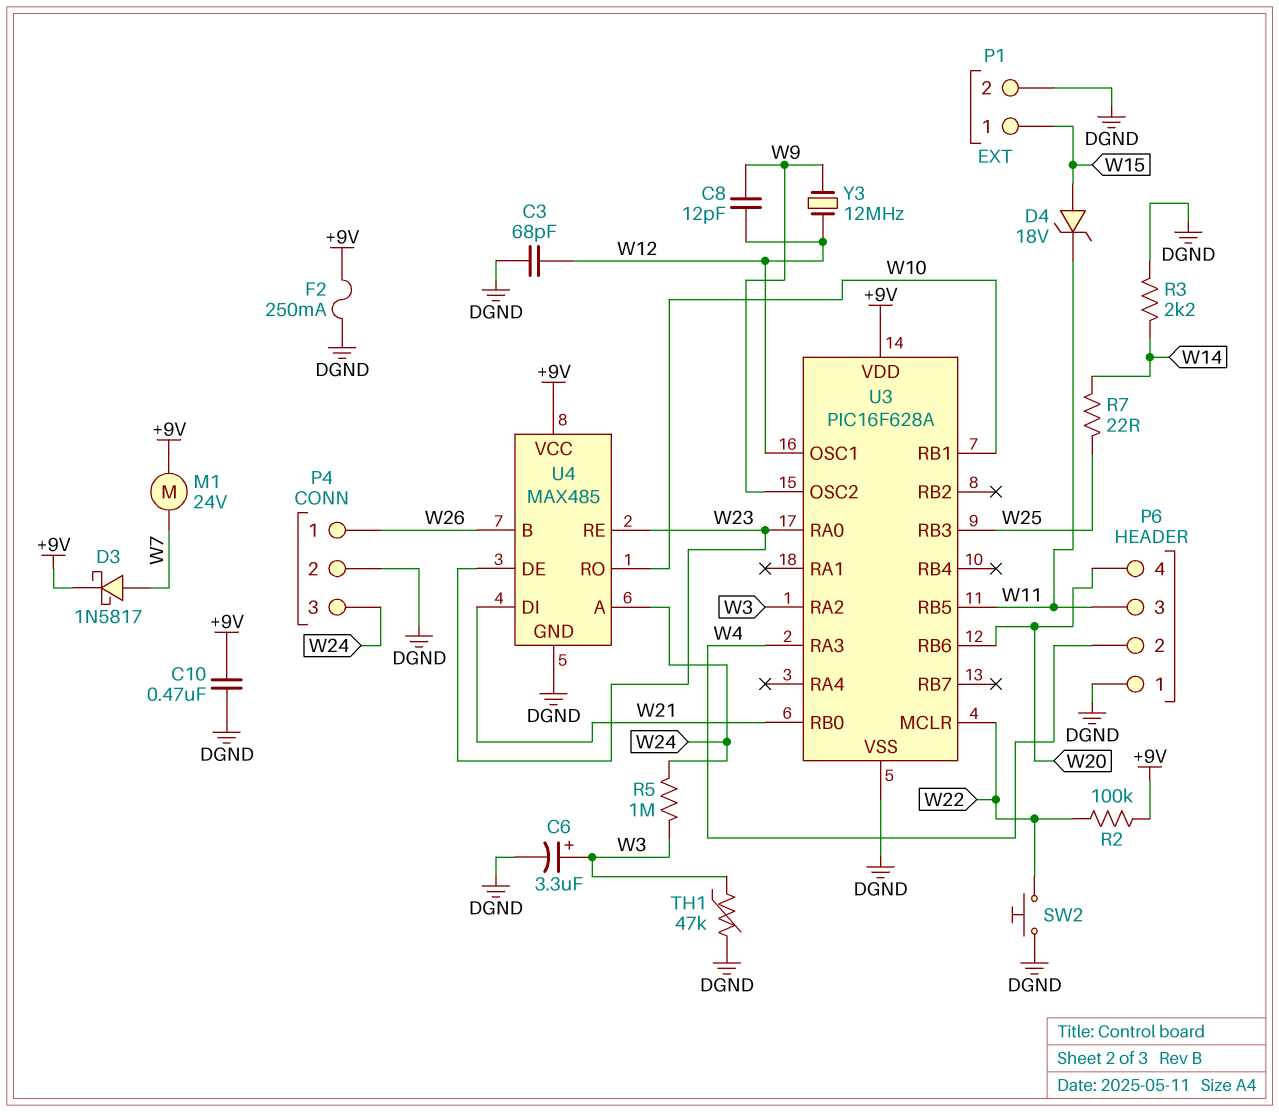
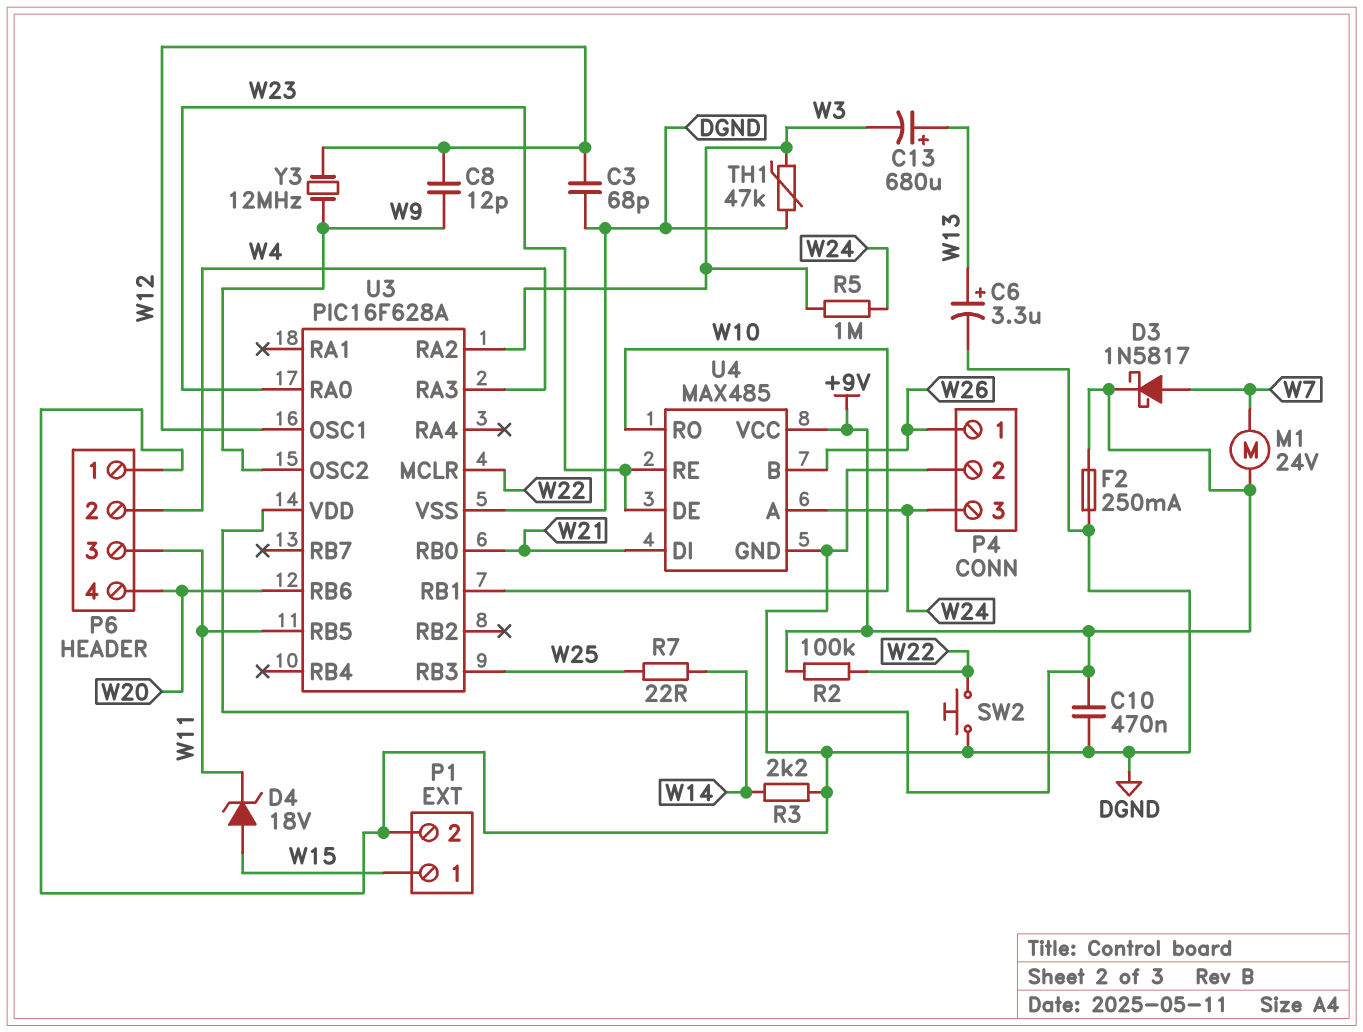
C6: 3.3uF (plus W3, minus DGND) -> 3.3uF (plus W13, minus DGND)
C13: none -> 680uF (plus W13, minus W3)

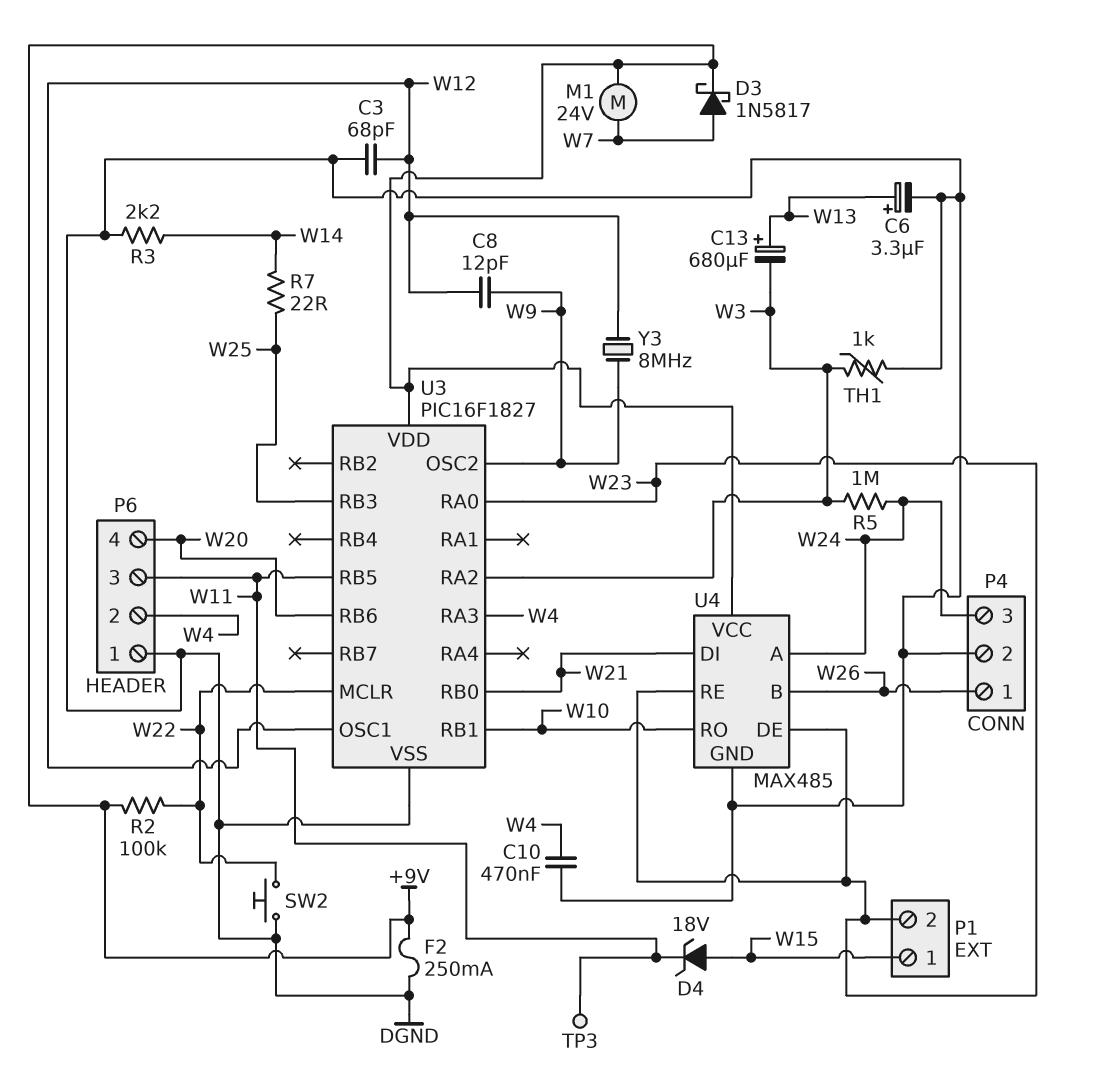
C10: 470nF (+9V, DGND) -> 470nF (DGND, W4)
P1 pin 2: DGND -> W23
TH1: 47k (DGND, W3) -> 1k (DGND, W3)
TP3: none -> test point (W11)
U3: PIC16F628A -> PIC16F1827
Y3: 12MHz (W9, W12) -> 8MHz (W9, W12)

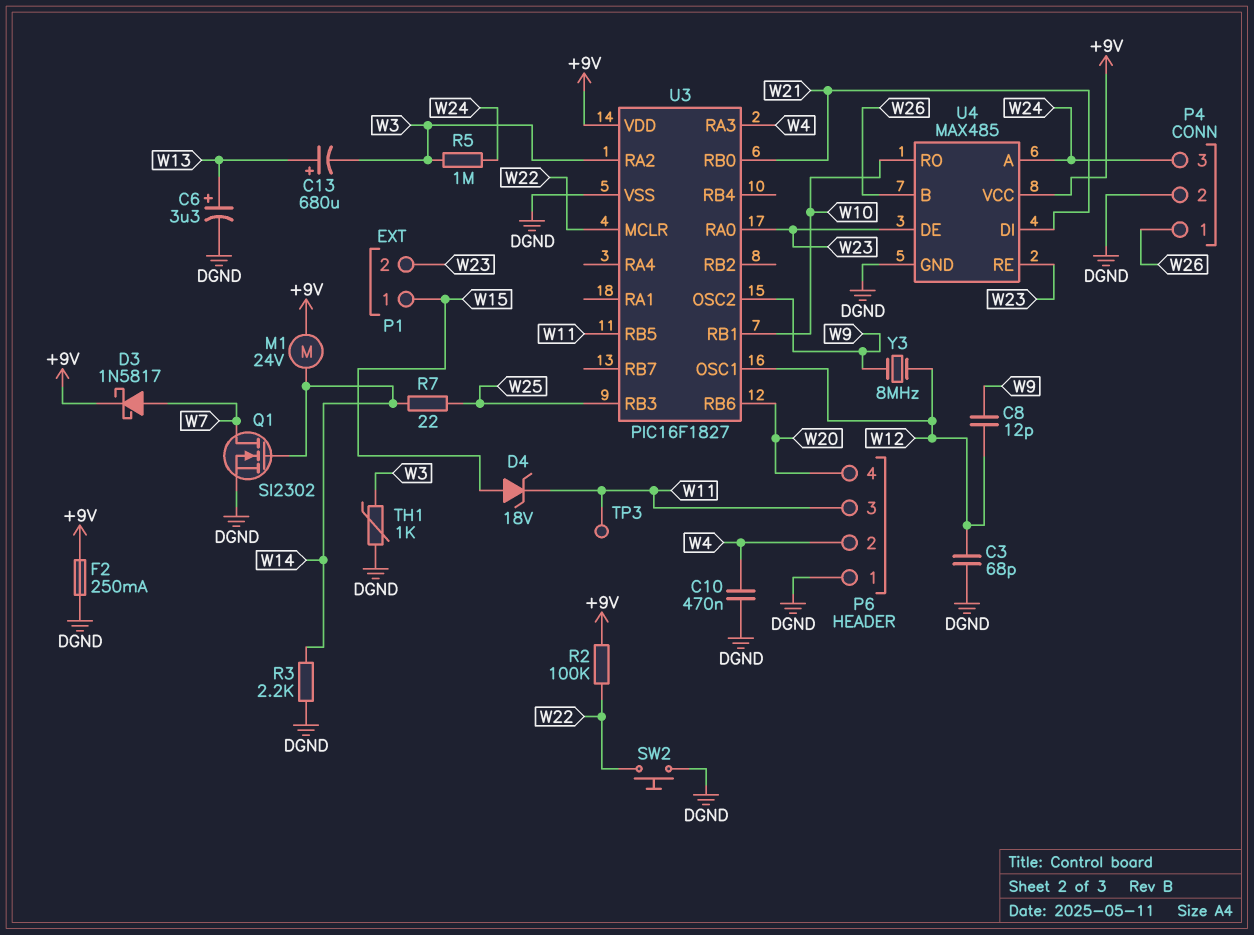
M1: motor 24V (+9V, W7) -> motor 24V (+9V, W14)
Q1: none -> NMOS SI2302 (G W14, D W7, S DGND)

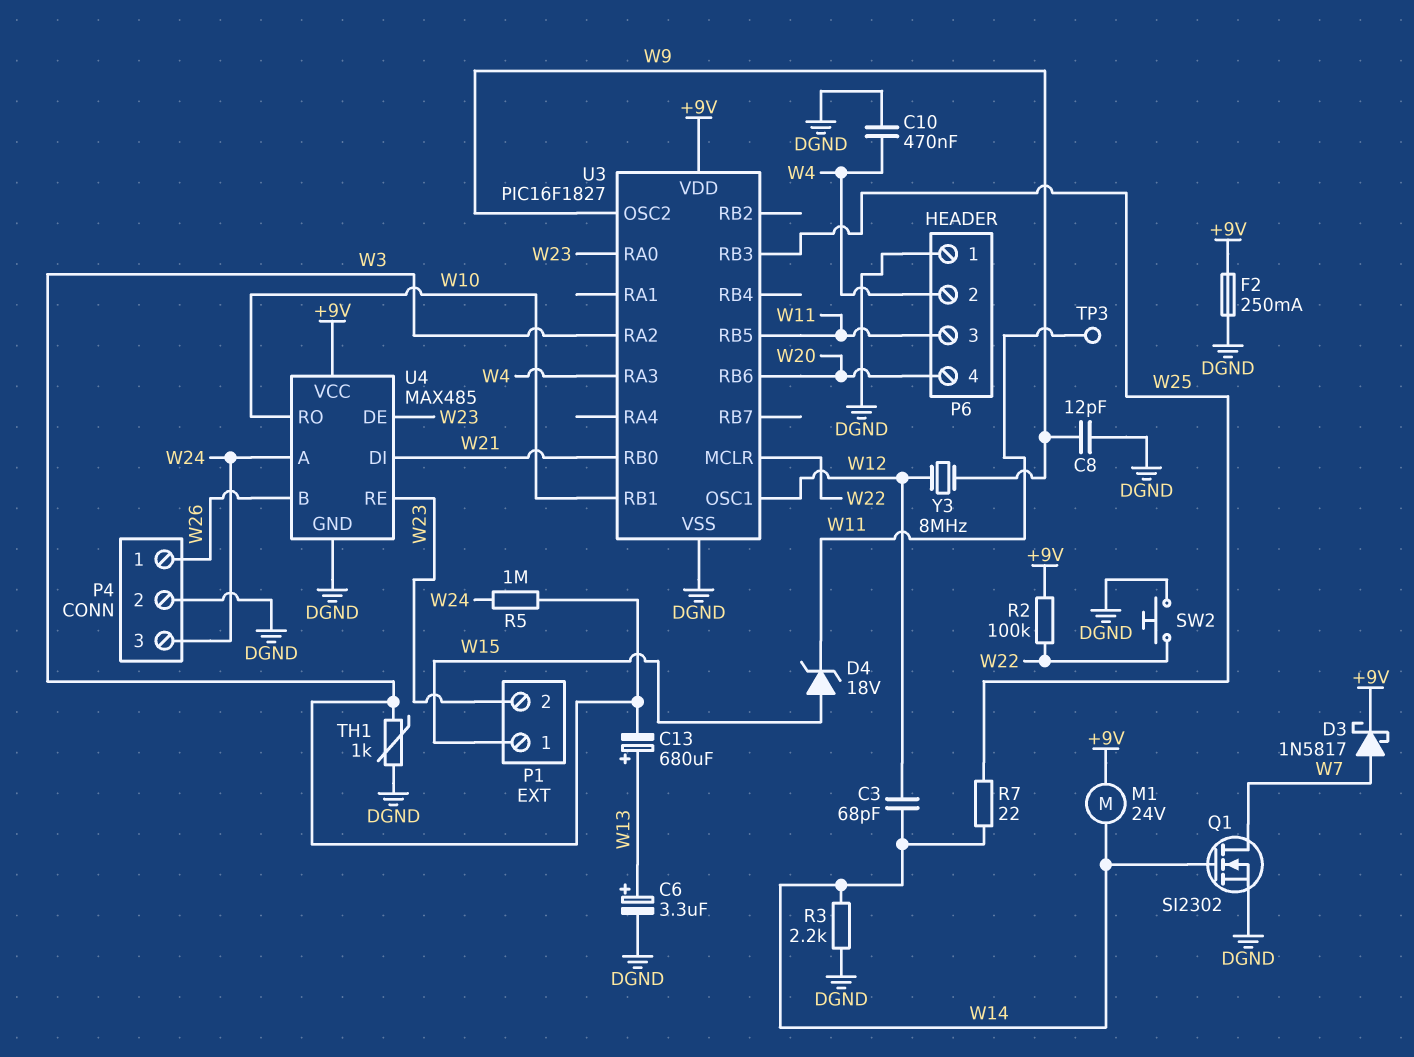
C3: 68pF (DGND, W12) -> 68pF (W12, W14)
C8: 12pF (W9, W12) -> 12pF (DGND, W9)

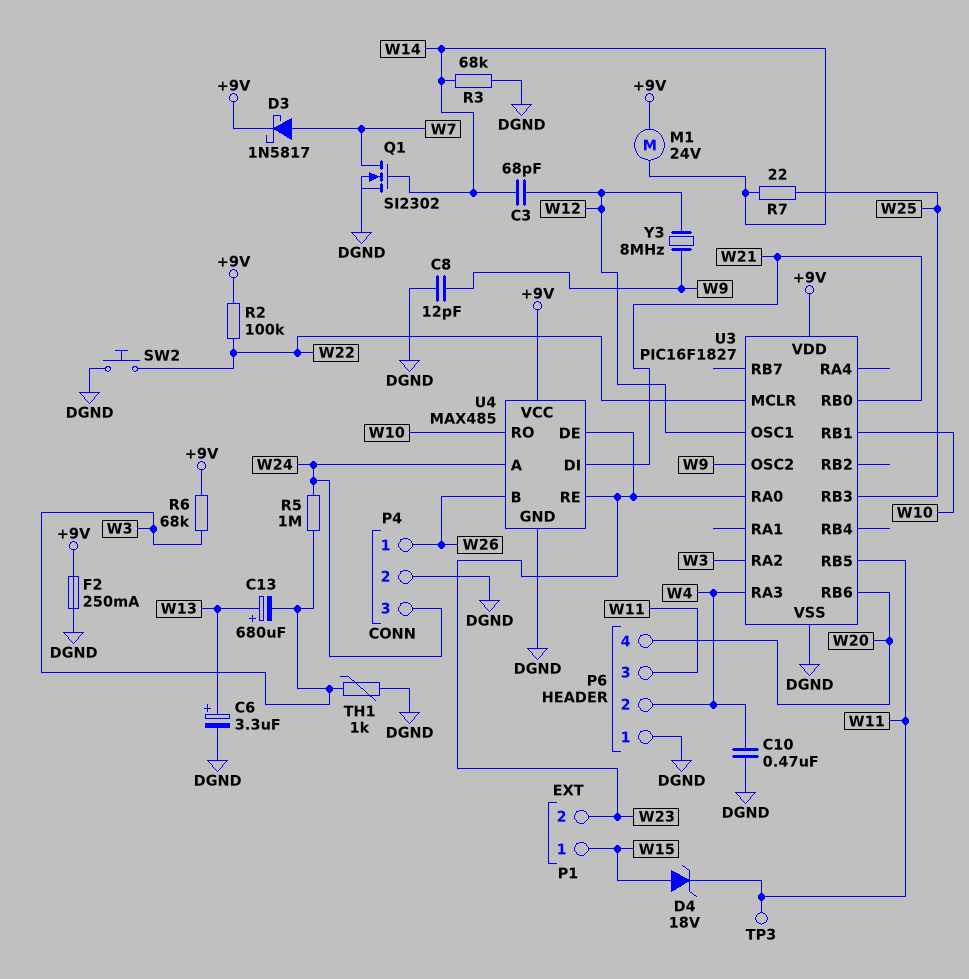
R3: 2.2k (DGND, W14) -> 68k (DGND, W14)
R6: none -> 68k (+9V, W3)

